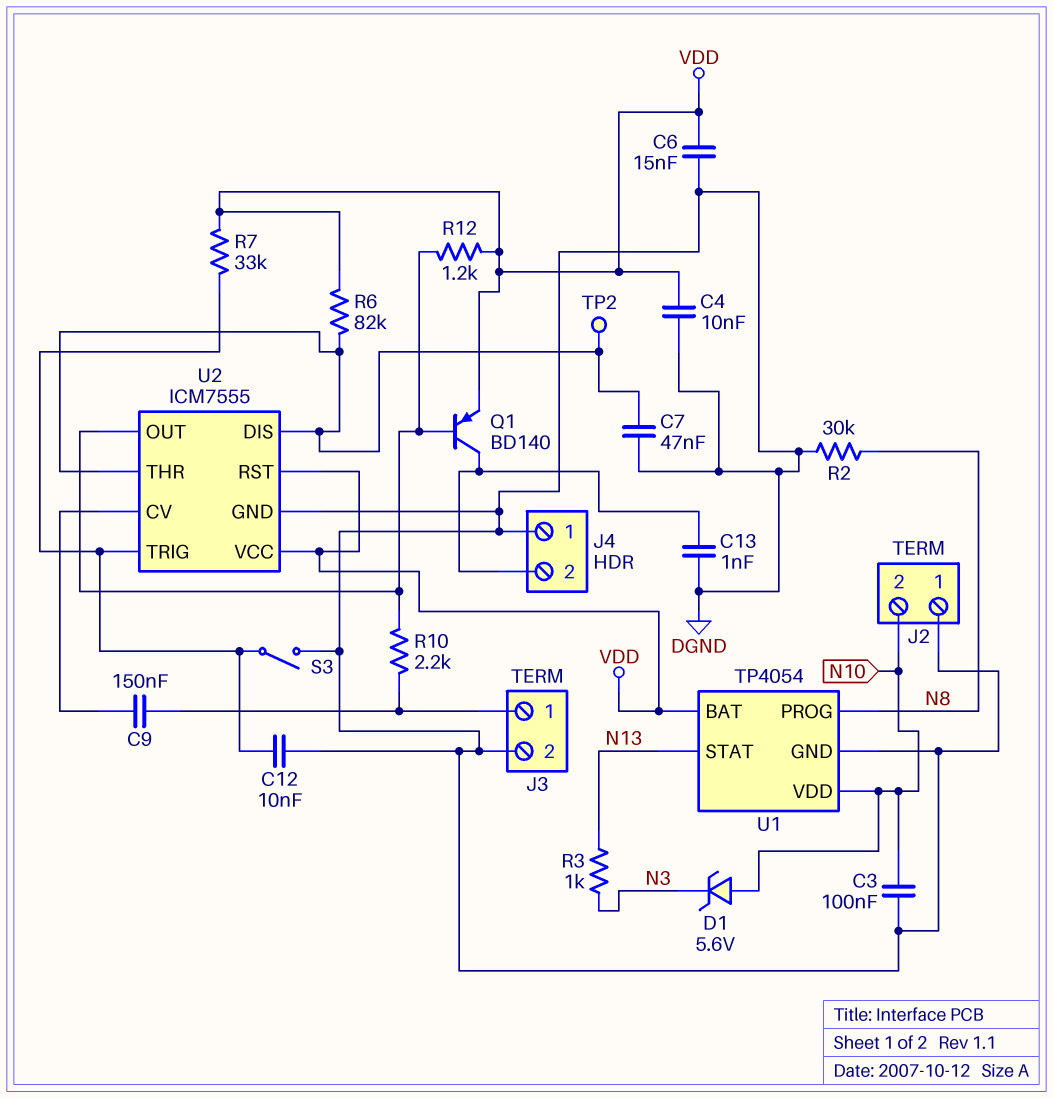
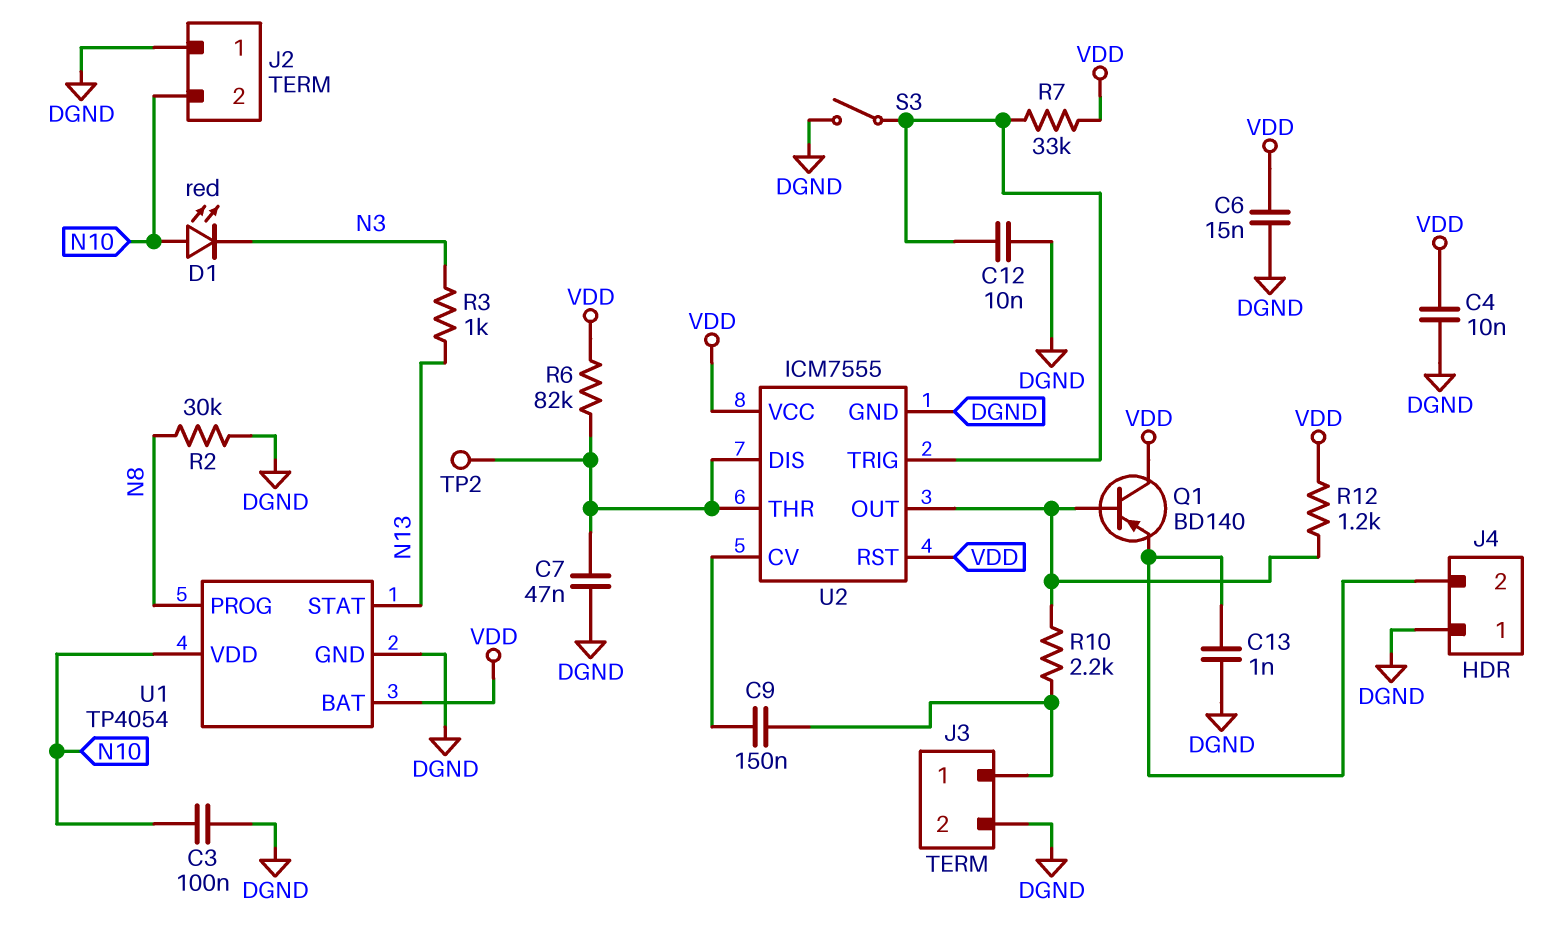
D1: zener 5.6V (A N10, K N3) -> LED red (A N10, K N3)
Q1: PNP BD140 (B U2/OUT, C J4/2, E VDD) -> PNP BD140 (B U2/OUT, C VDD, E J4/2)

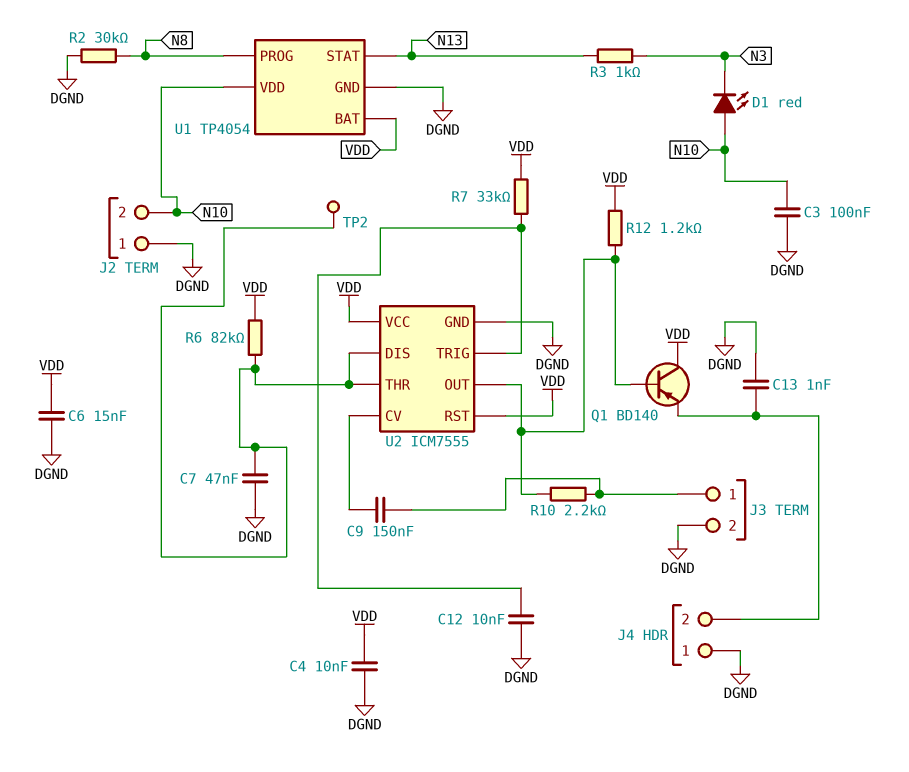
S3: switch (DGND, U2/TRIG) -> none

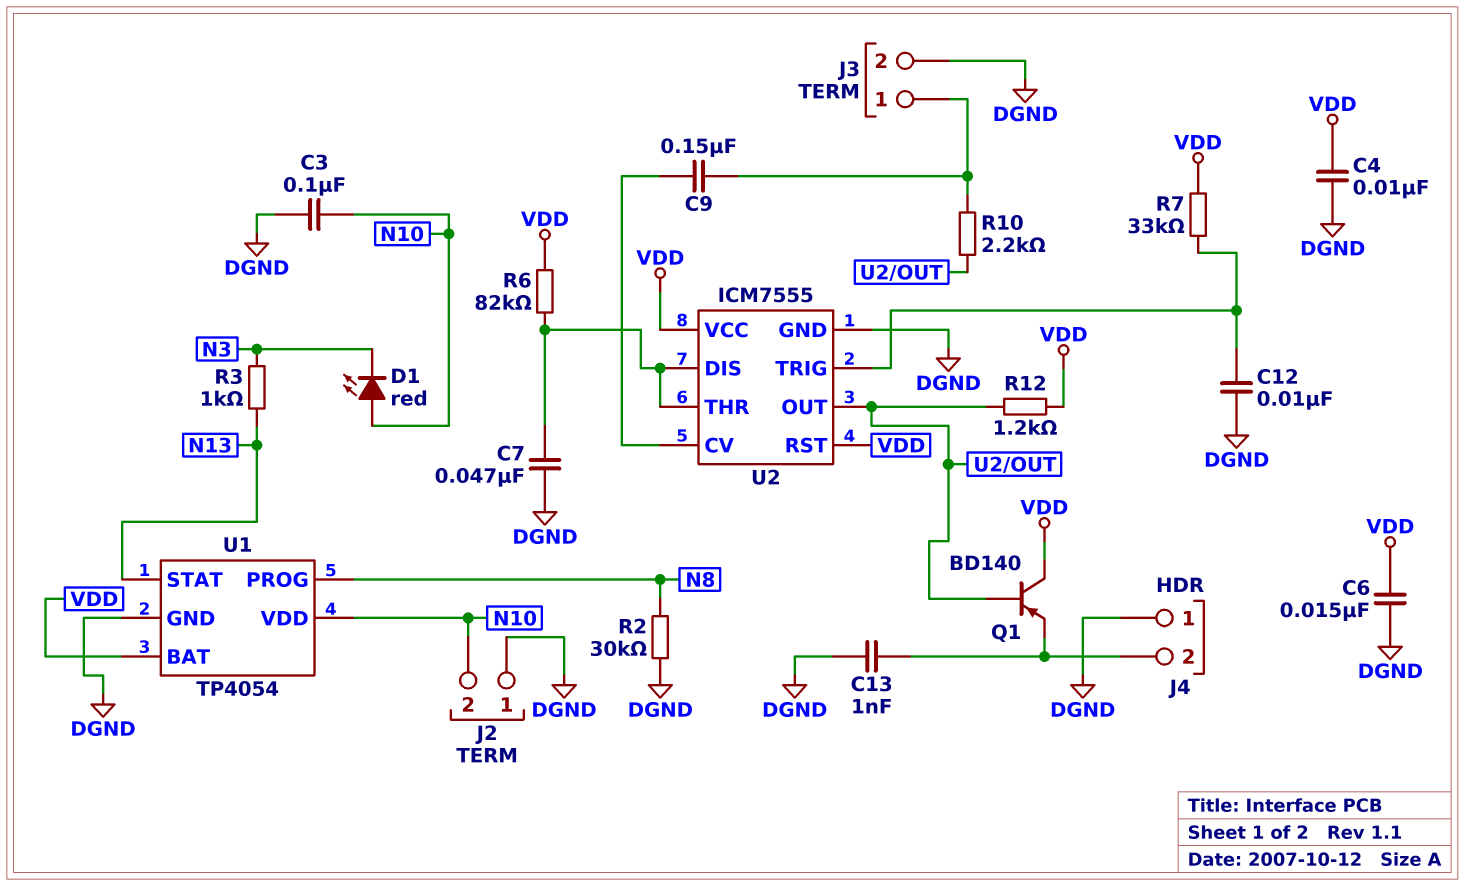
TP2: test point (U2/DIS) -> none

